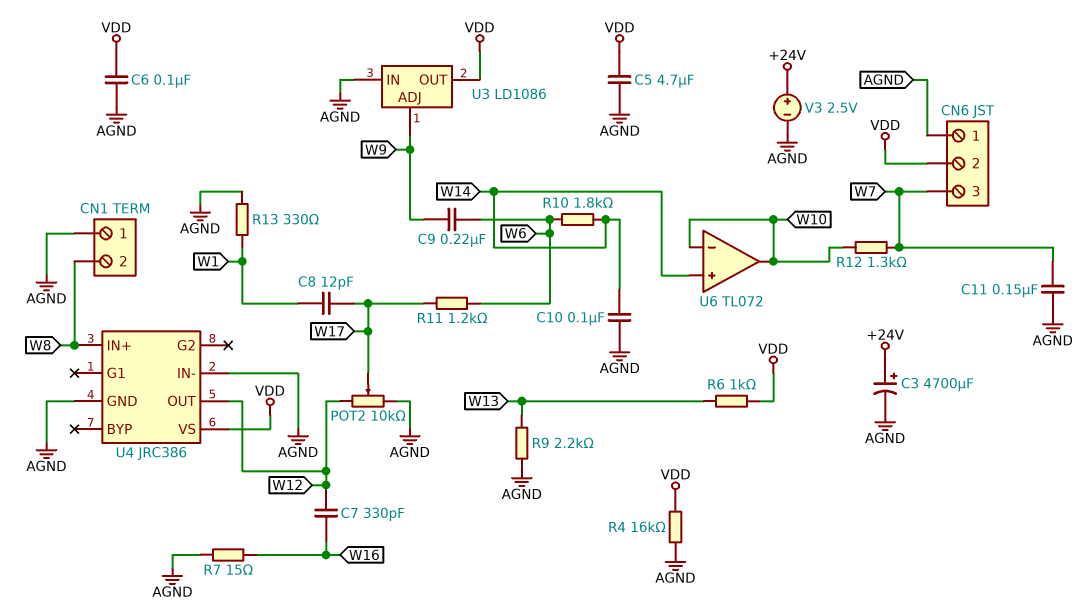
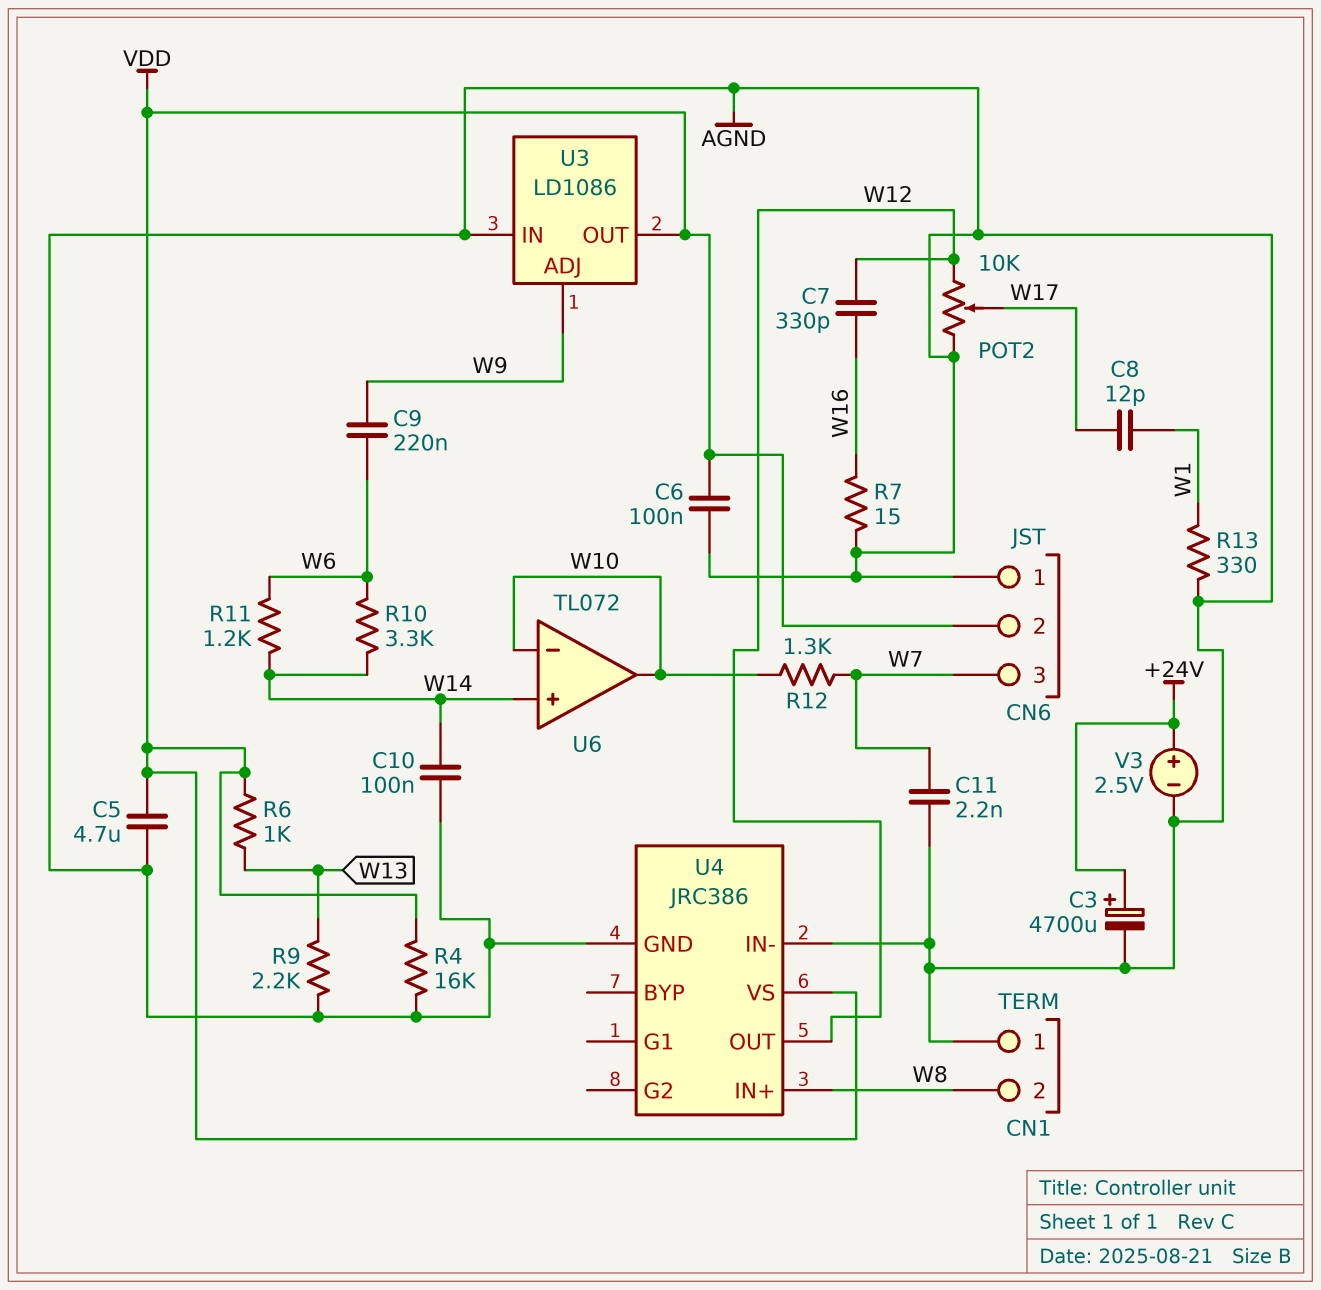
C11: 150nF (AGND, W7) -> 2.2nF (AGND, W7)
R10: 1.8k (W6, W14) -> 3.3k (W6, W14)
R11: 1.2k (W6, W17) -> 1.2k (W6, W14)

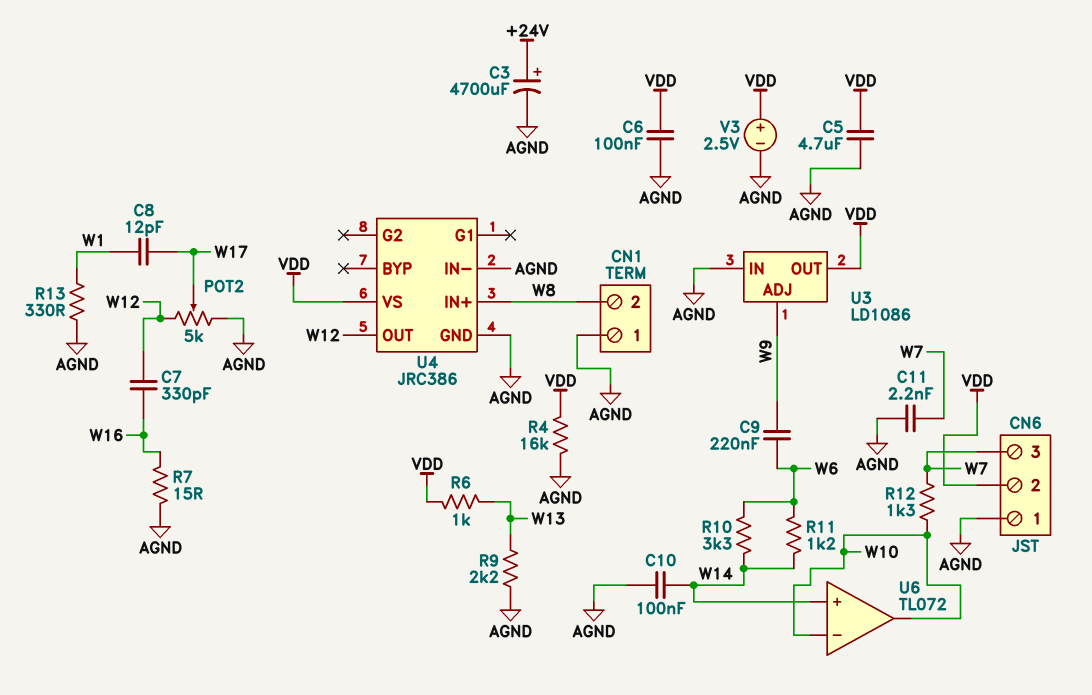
POT2: 10k (AGND, W12, wiper W17) -> 5k (AGND, W12, wiper W17)
V3: 2.5V (plus +24V, minus AGND) -> 2.5V (plus VDD, minus AGND)

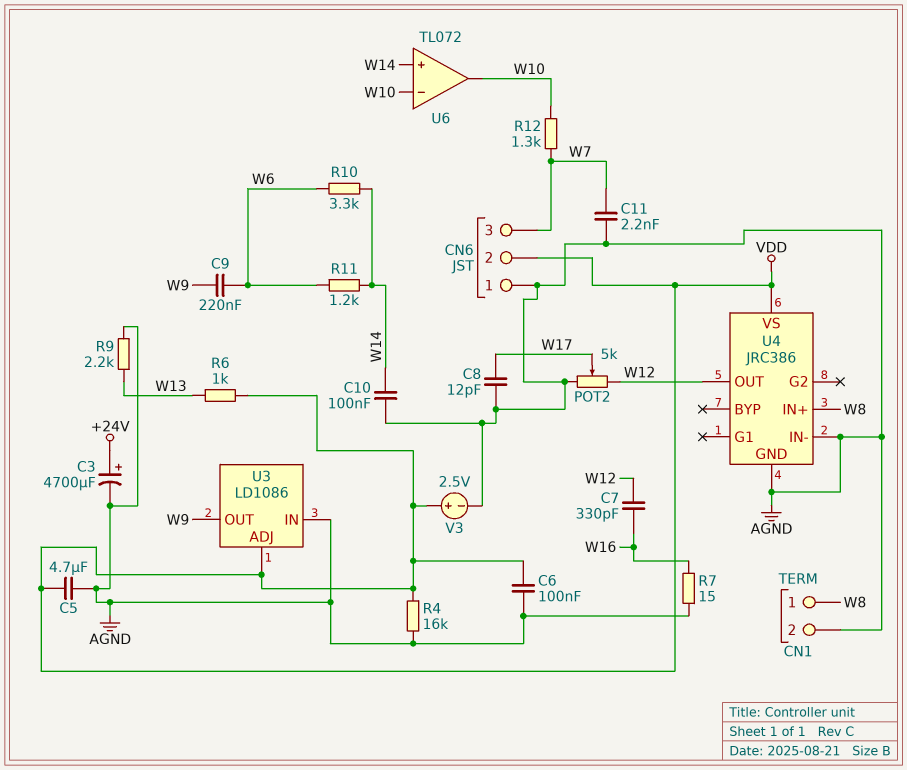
C8: 12pF (W1, W17) -> 12pF (AGND, W17)
CN1 pin 1: AGND -> W8
CN1 pin 2: W8 -> AGND
R13: 330 (AGND, W1) -> none
U3 pin ADJ: W9 -> VDD
U3 pin OUT: VDD -> W9

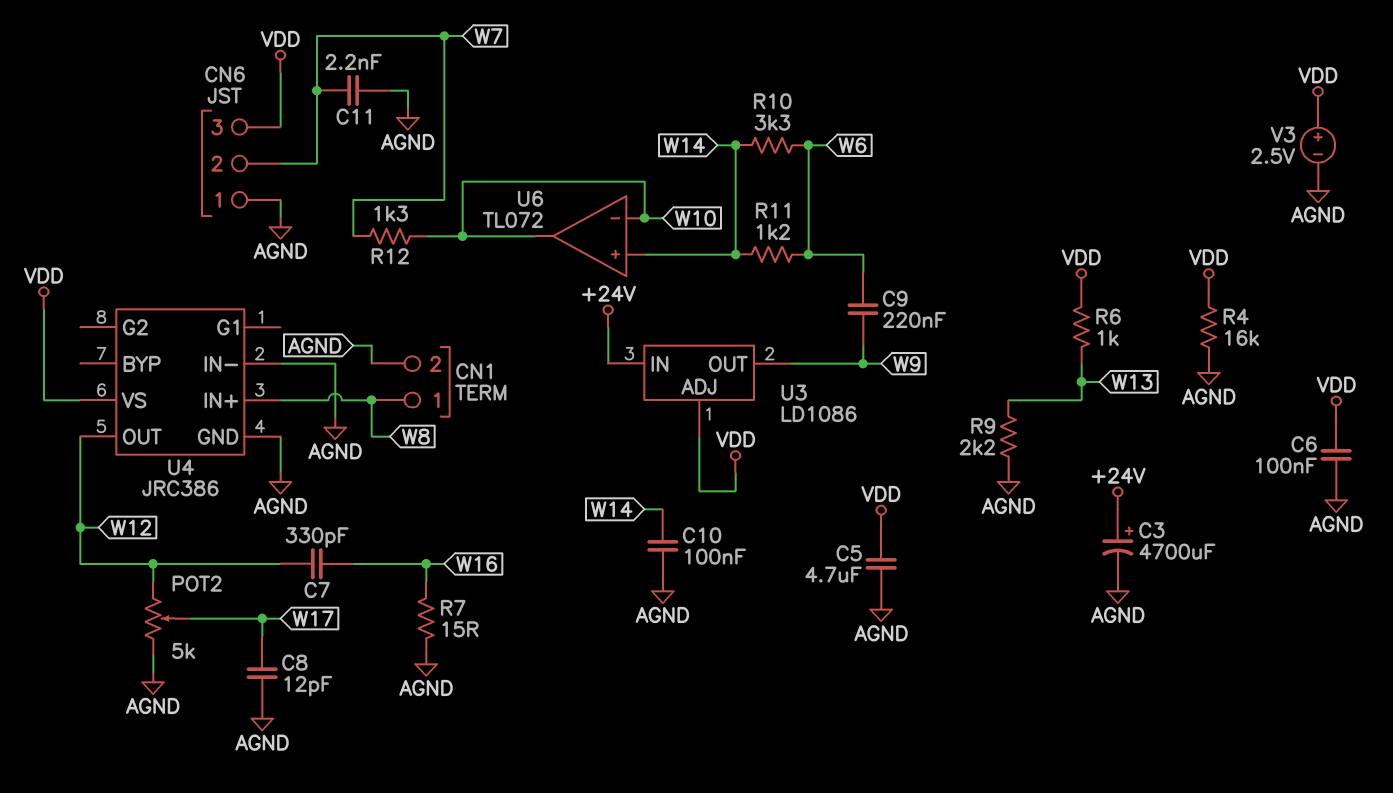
CN6 pin 2: VDD -> W7
CN6 pin 3: W7 -> VDD
U3 pin IN: AGND -> +24V

